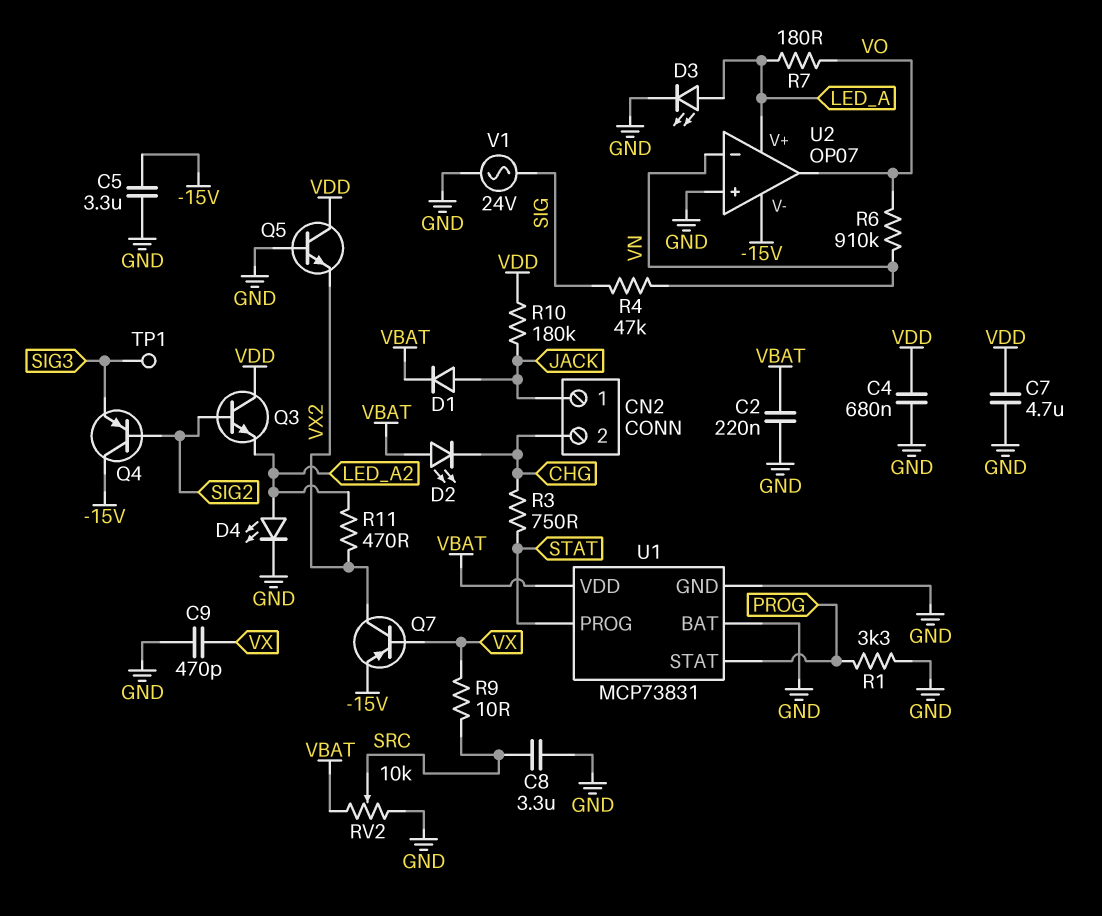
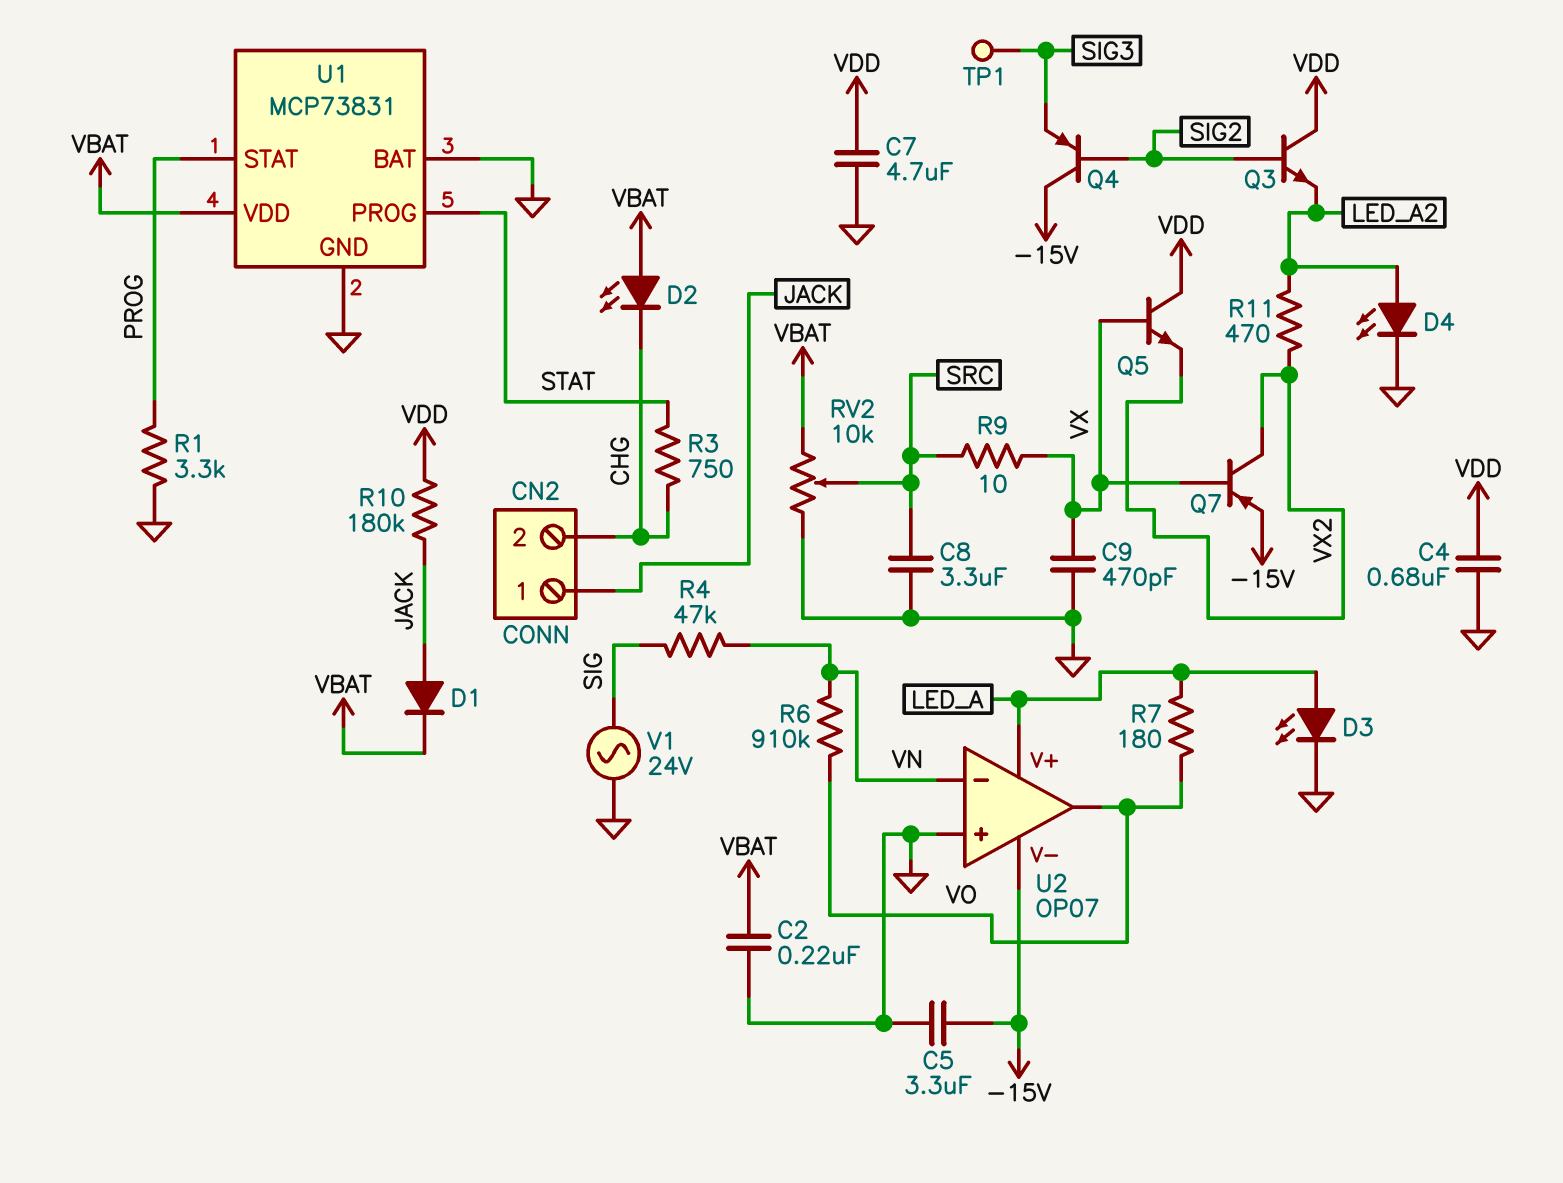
Q5: NPN (B GND, C VDD, E VX2) -> NPN (B VX, C VDD, E VX2)

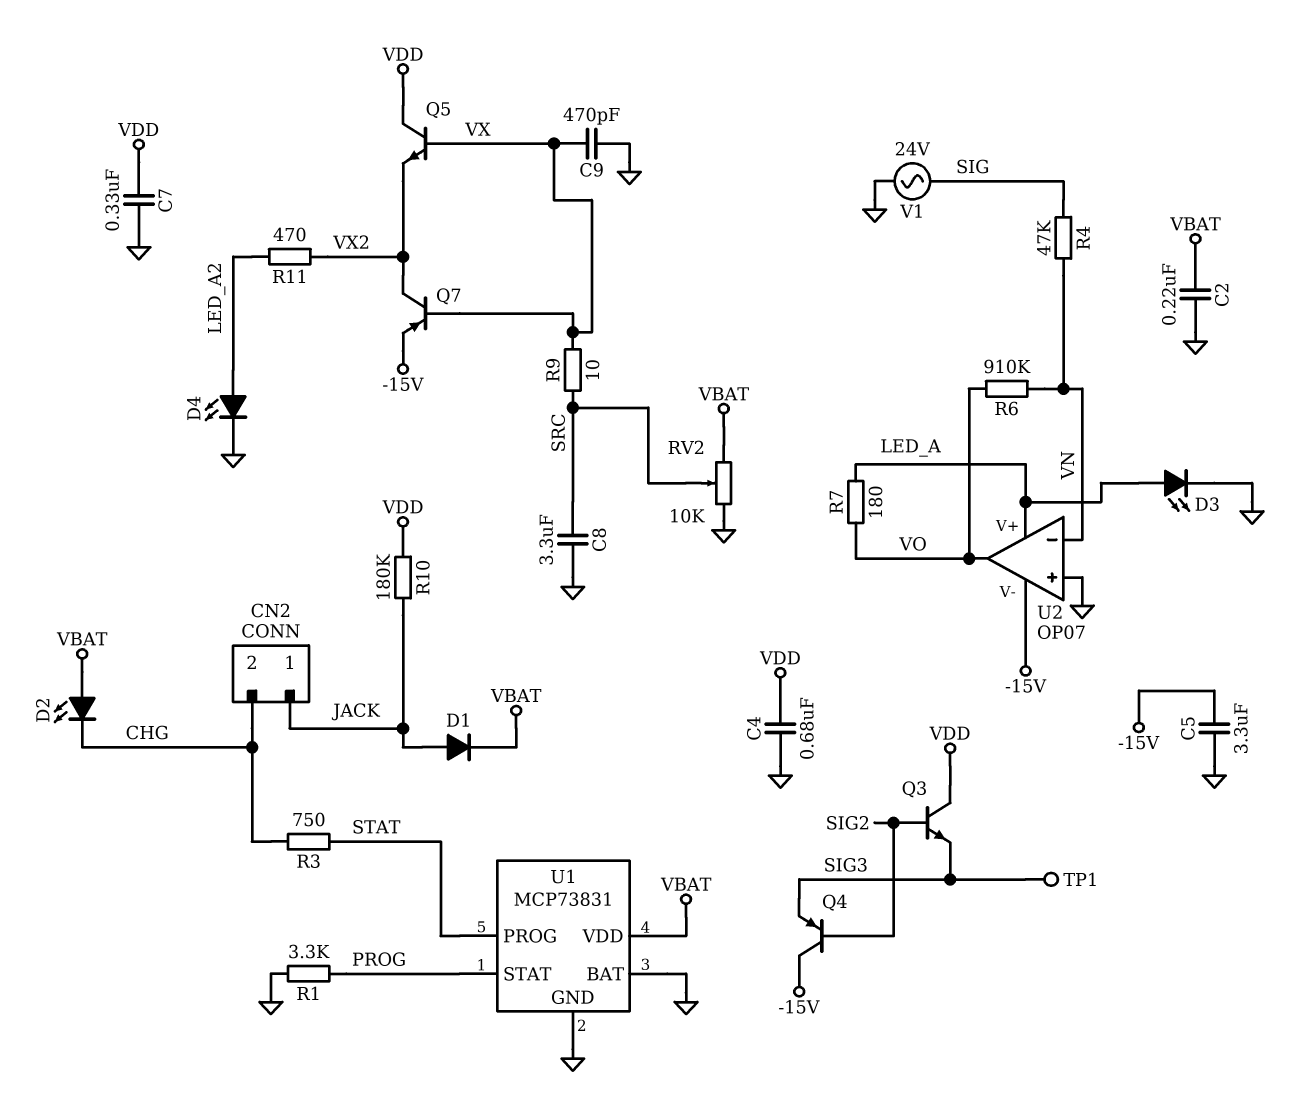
C7: 4.7uF (GND, VDD) -> 330nF (GND, VDD)
Q3: NPN (B SIG2, C VDD, E LED_A2) -> NPN (B SIG2, C VDD, E SIG3)

